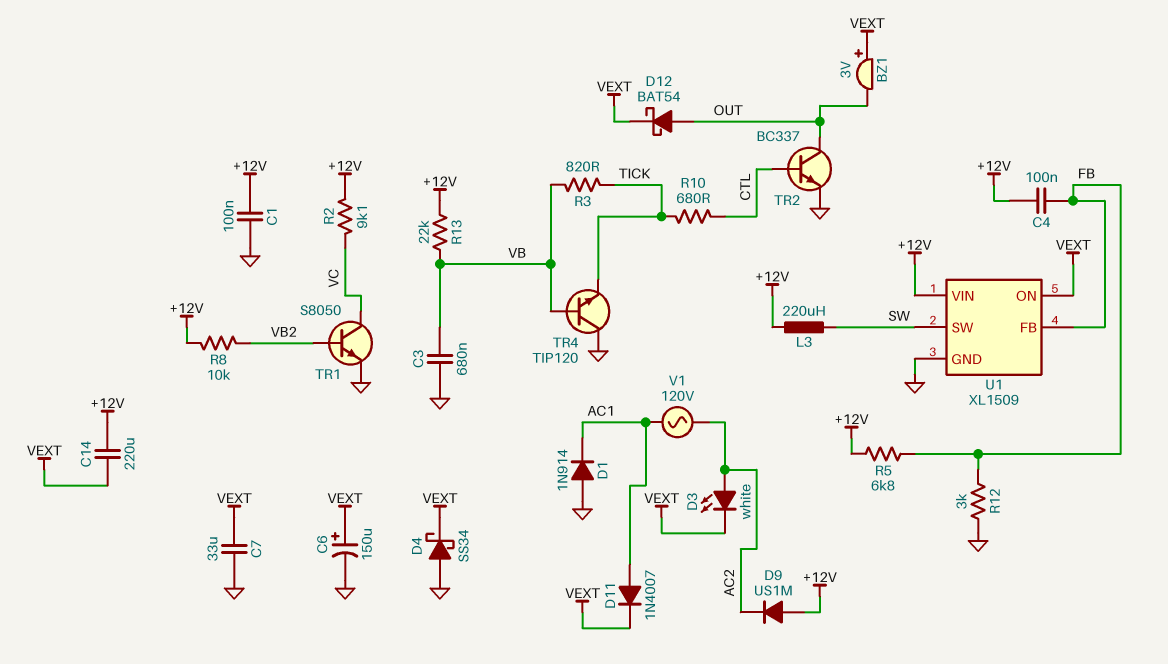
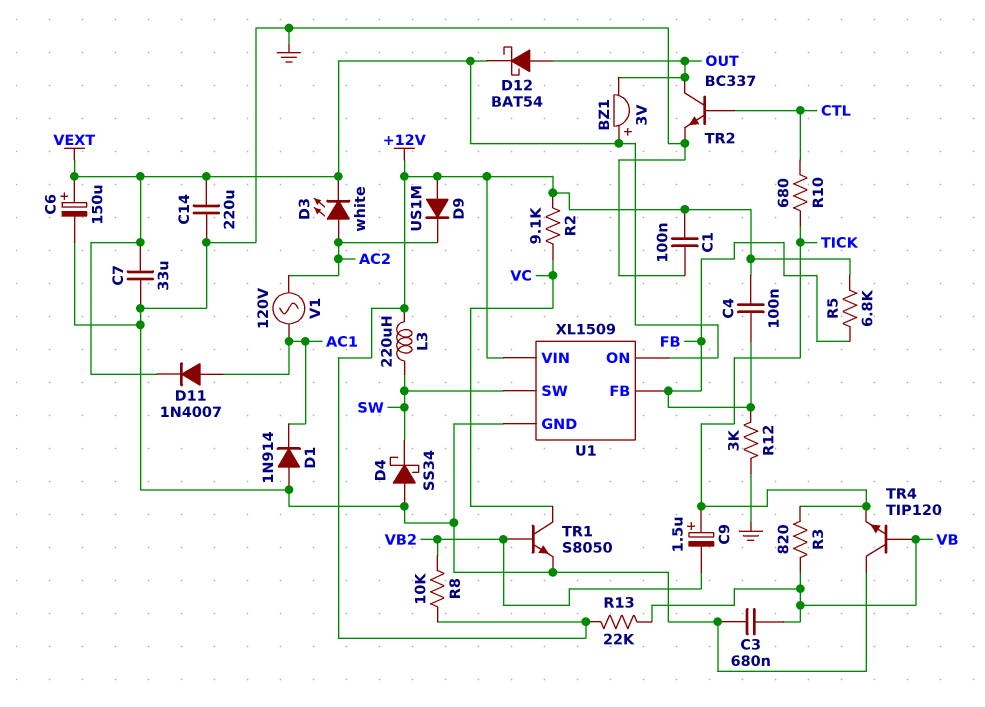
C9: none -> 1.5uF (plus TICK, minus VB2)
C14: 220uF (+12V, VEXT) -> 220uF (GND, VEXT)
D4: schottky SS34 (A GND, K VEXT) -> schottky SS34 (A GND, K SW)

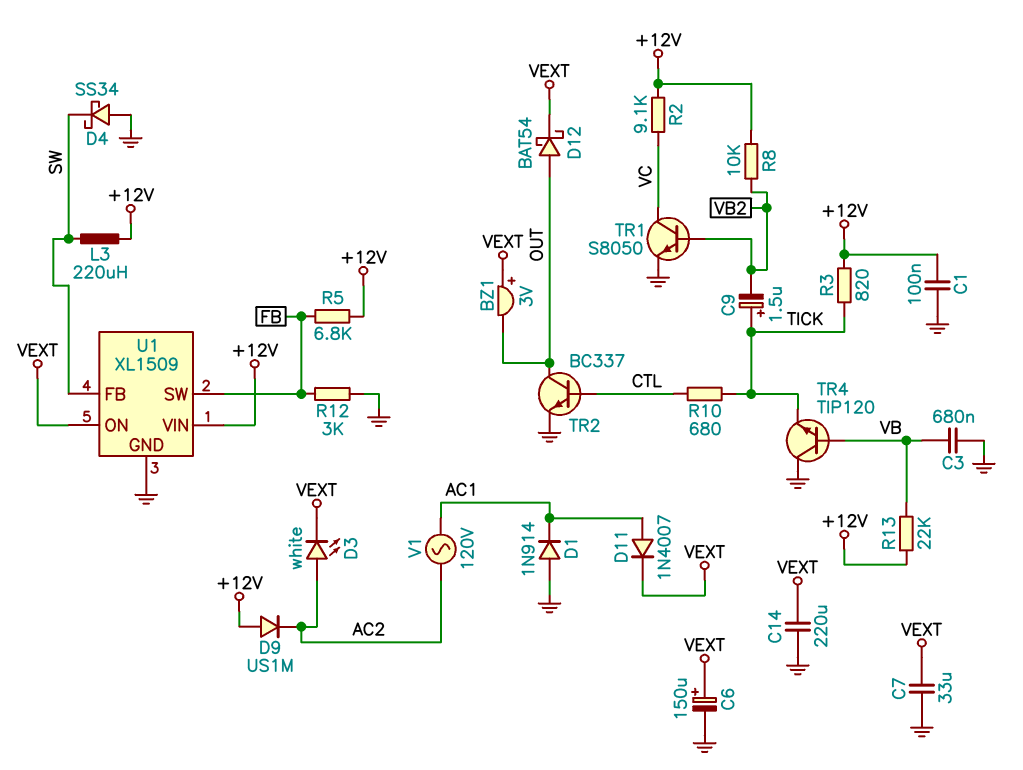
C4: 100nF (+12V, FB) -> none
R3: 820 (TICK, VB) -> 820 (+12V, TICK)
U1 pin FB: FB -> SW
U1 pin SW: SW -> FB

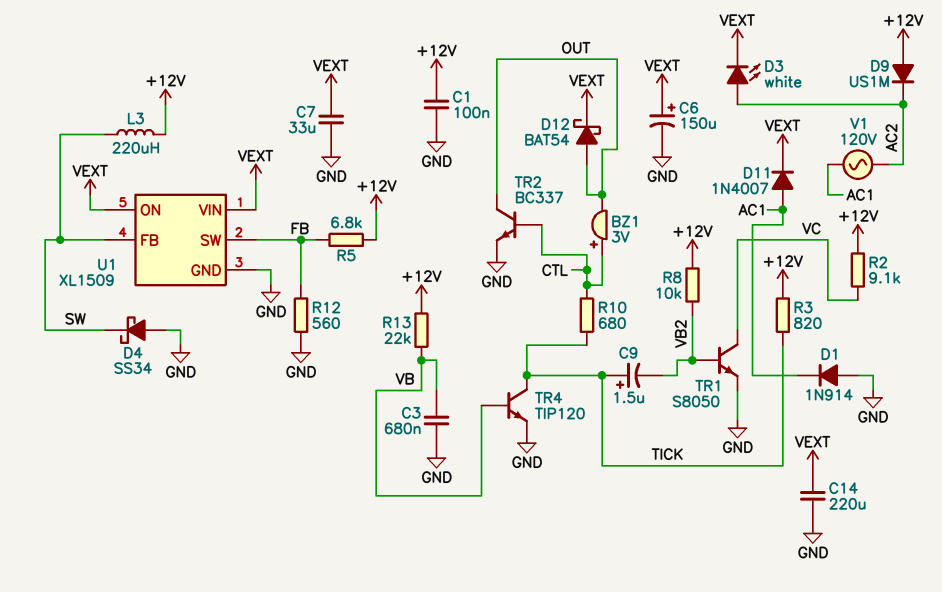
BZ1: buzzer 3V (plus VEXT, minus OUT) -> buzzer 3V (plus CTL, minus OUT)
R12: 3k (FB, GND) -> 560 (FB, GND)
TR4: NPN TIP120 (B VB, C GND, E TICK) -> NPN TIP120 (B VB, C TICK, E GND)
U1 pin VIN: +12V -> VEXT

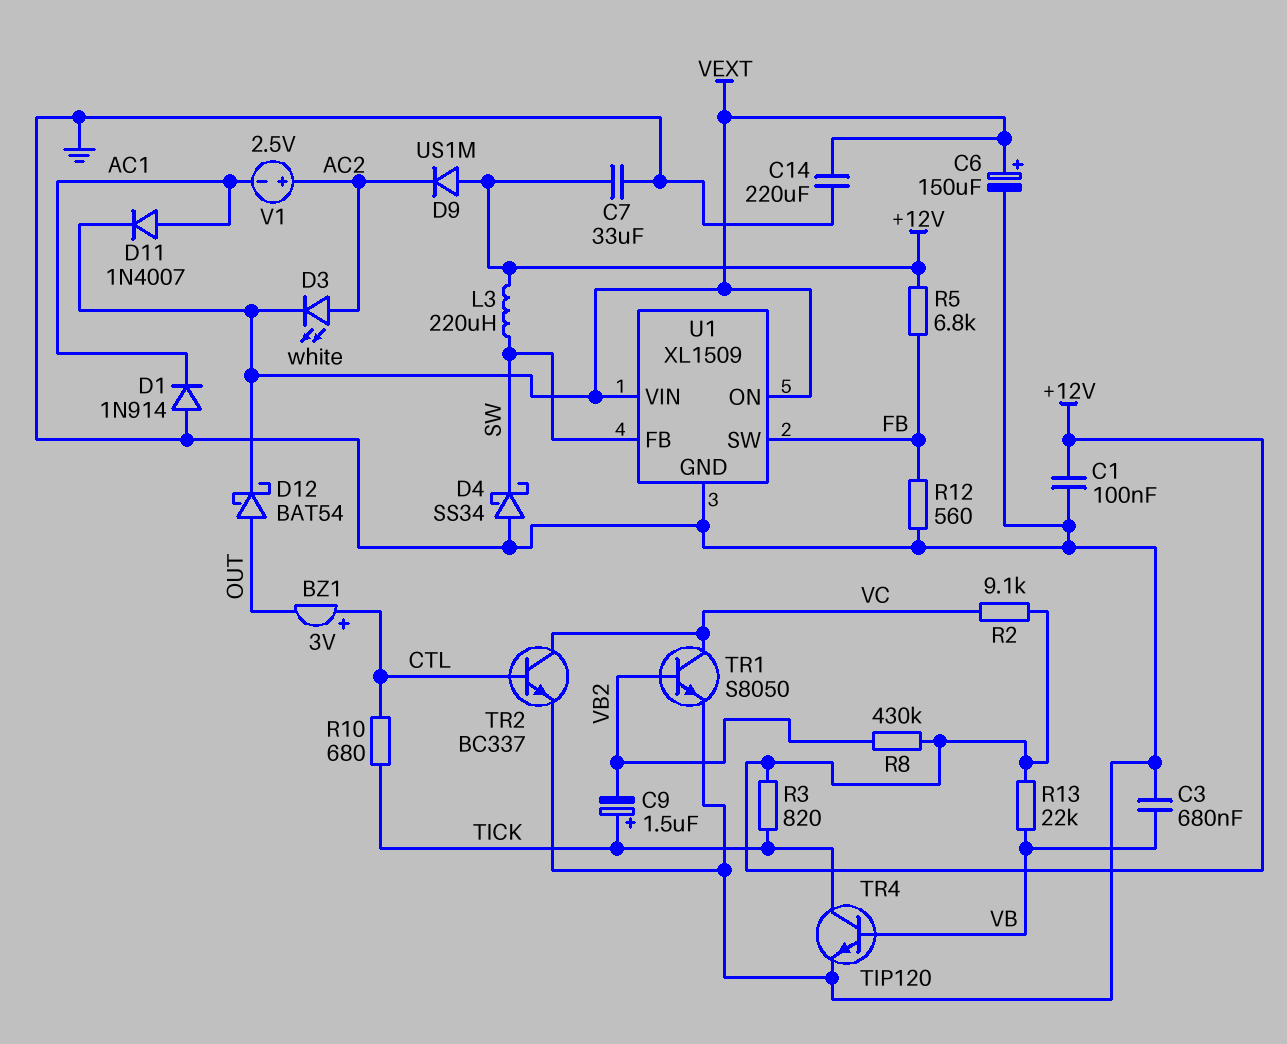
C7: 33uF (GND, VEXT) -> 33uF (+12V, GND)
R8: 10k (+12V, VB2) -> 430k (+12V, VB2)
TR2: NPN BC337 (B CTL, C OUT, E GND) -> NPN BC337 (B CTL, C VC, E GND)
V1: AC 120V (AC1, AC2) -> 2.5V (plus AC2, minus AC1)

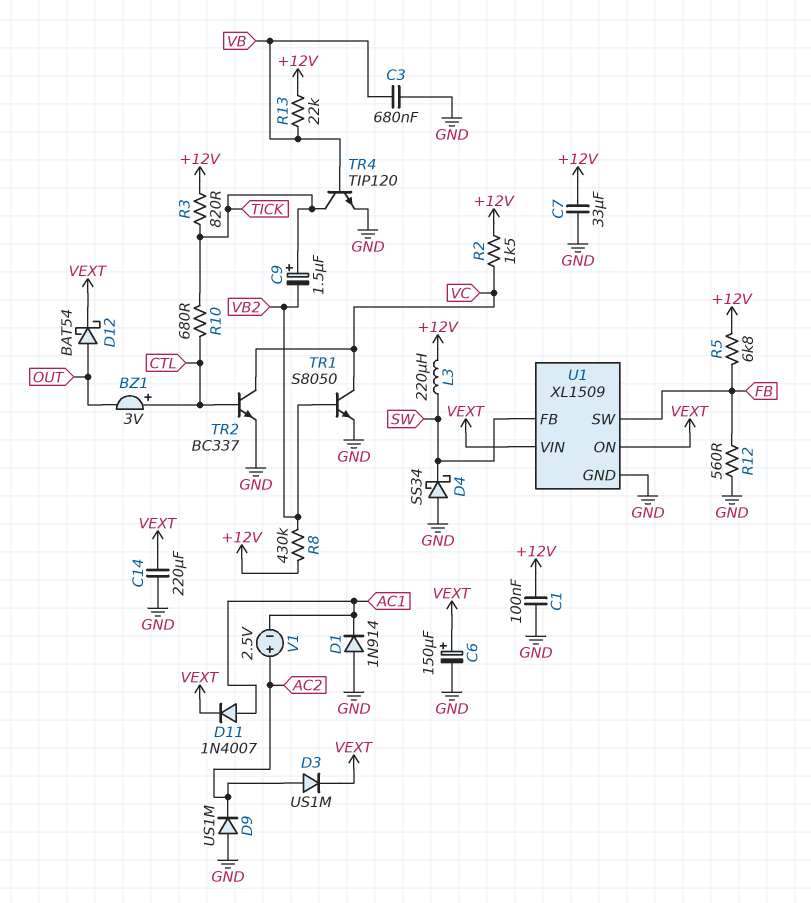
D3: LED white (A AC2, K VEXT) -> diode US1M (A AC2, K VEXT)
D9: diode US1M (A +12V, K AC2) -> diode US1M (A GND, K AC2)
R2: 9.1k (+12V, VC) -> 1.5k (+12V, VC)

